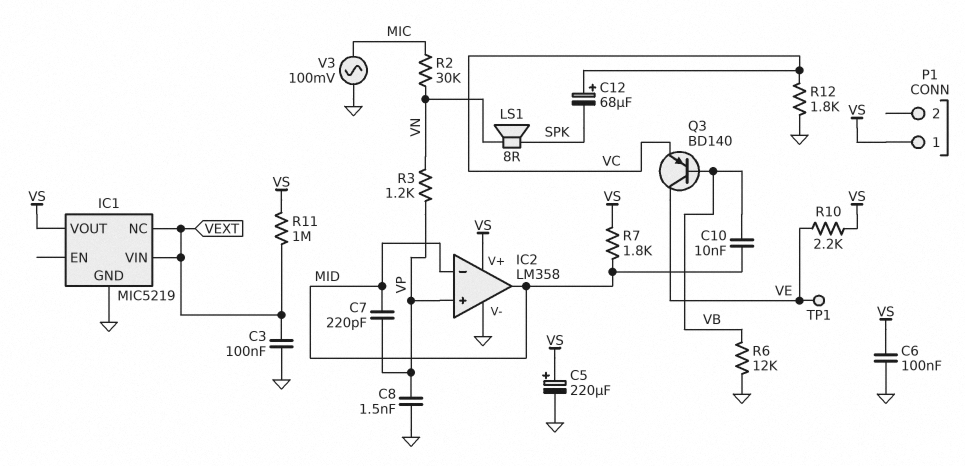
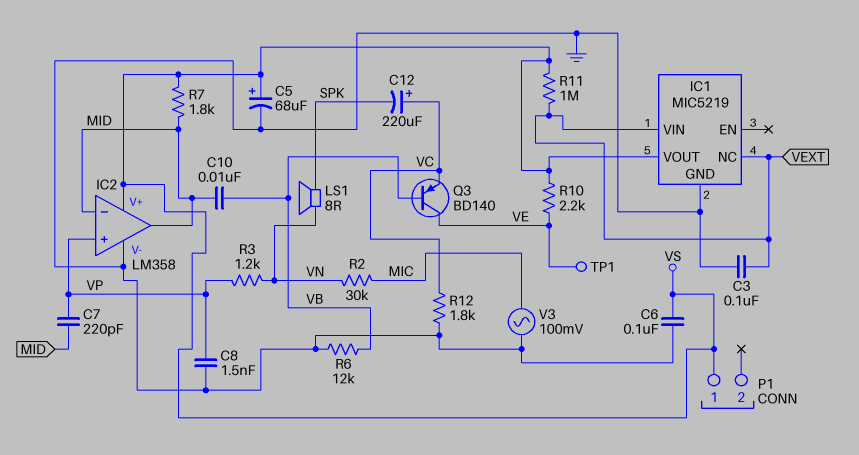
C5: 220uF (plus VS, minus GND) -> 68uF (plus VS, minus GND)
C12: 68uF (plus VC, minus SPK) -> 220uF (plus VC, minus SPK)

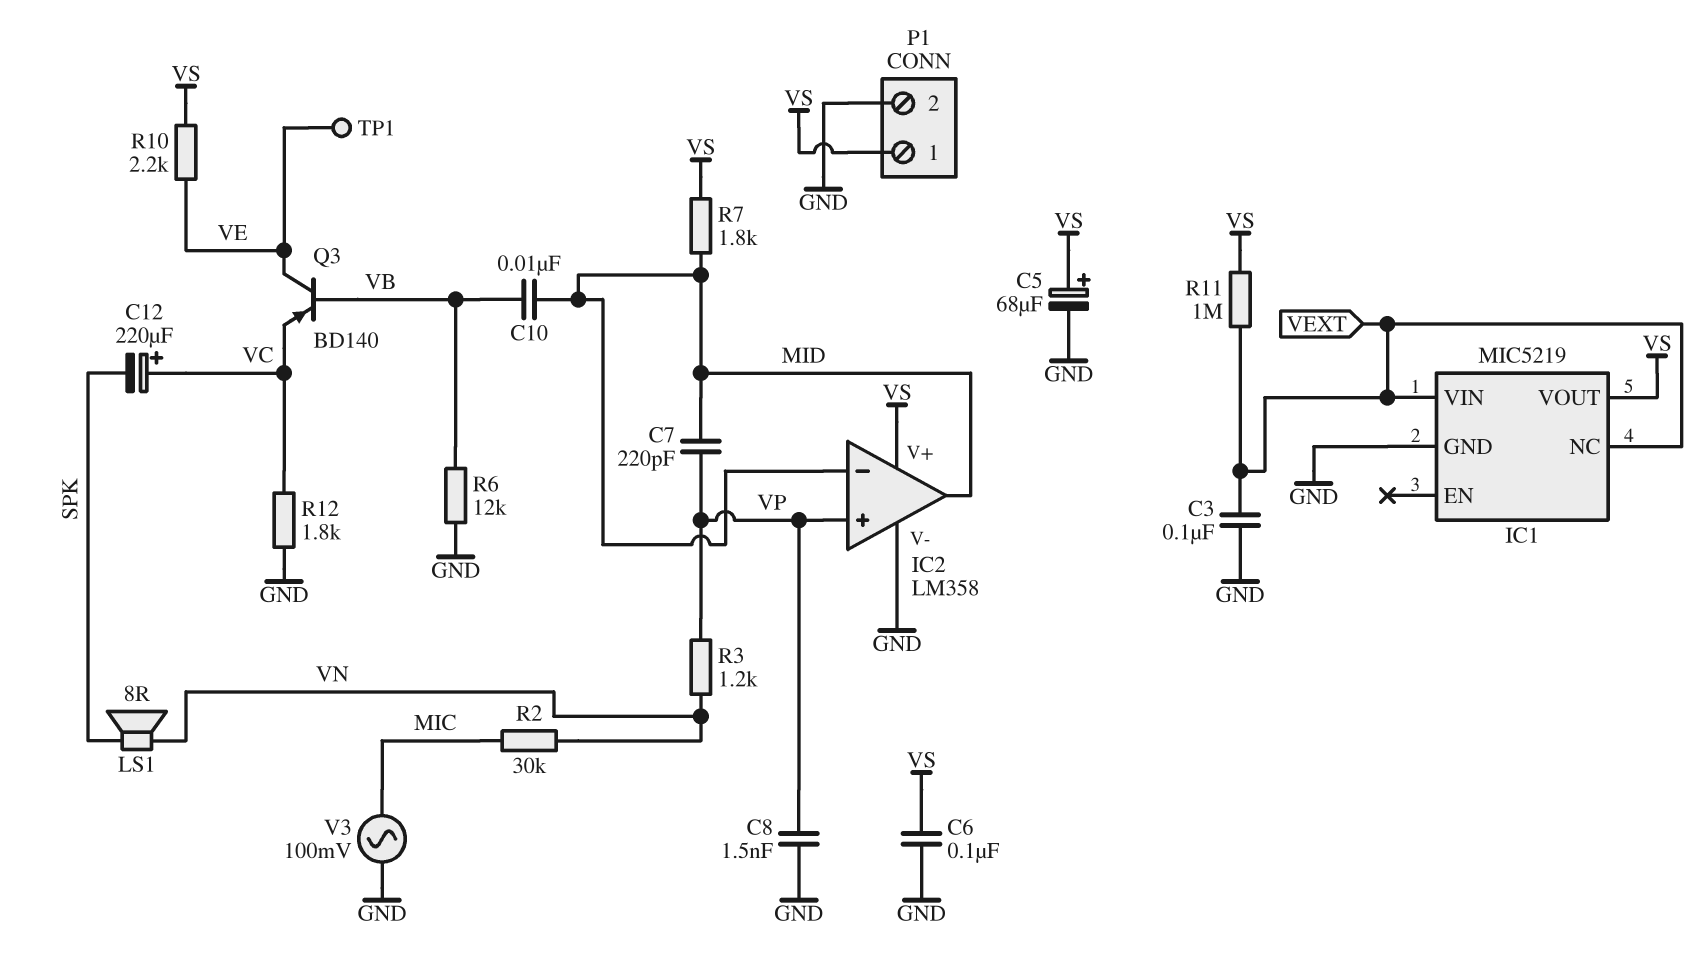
P1 pin 2: none -> GND

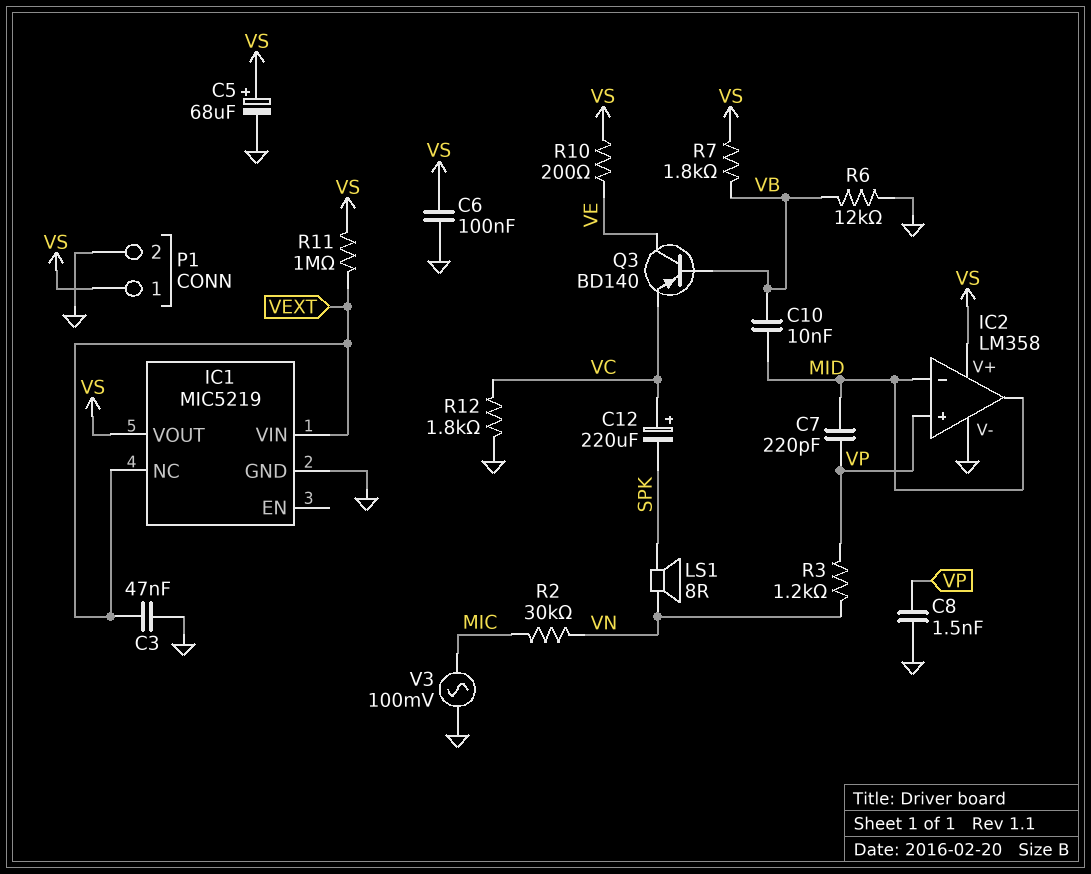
C3: 100nF (GND, VEXT) -> 47nF (GND, VEXT)
R7: 1.8k (MID, VS) -> 1.8k (VB, VS)
R10: 2.2k (VE, VS) -> 200 (VE, VS)
TP1: test point (VE) -> none

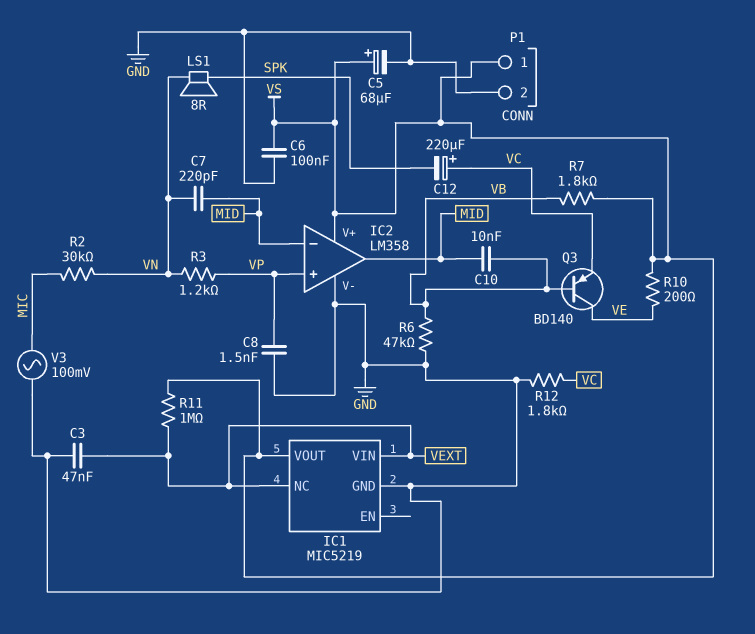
C7: 220pF (MID, VP) -> 220pF (MID, VN)
R6: 12k (GND, VB) -> 47k (GND, VB)

